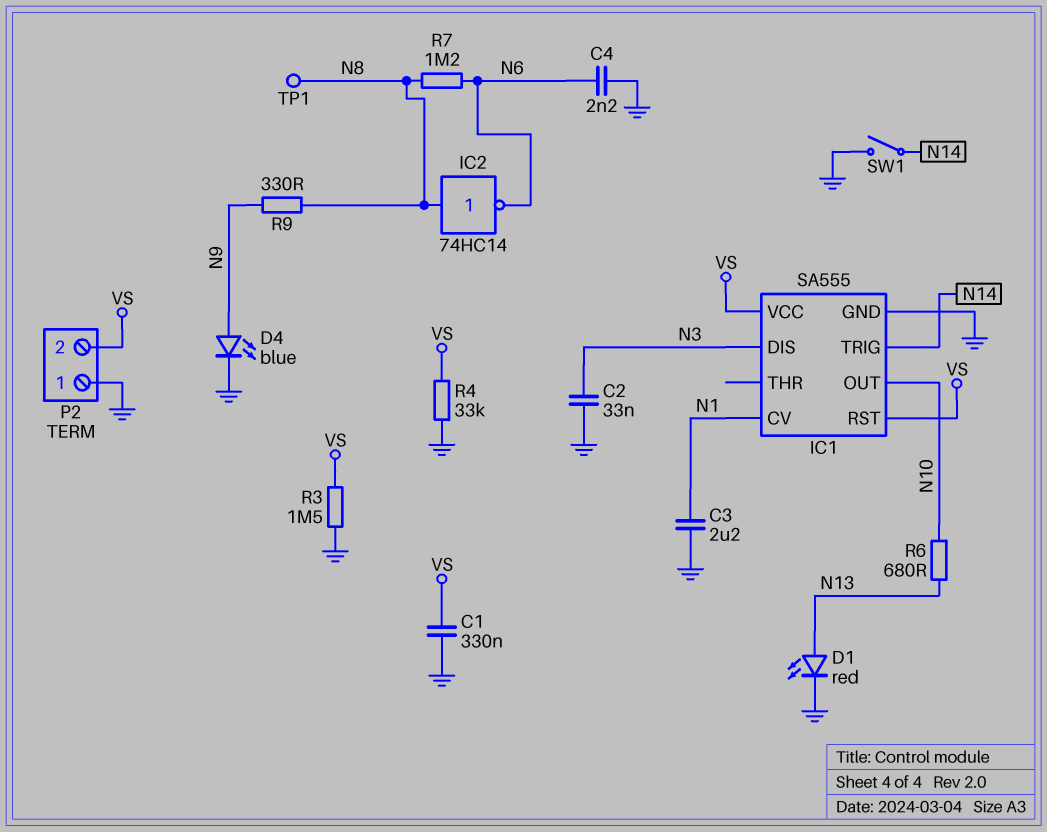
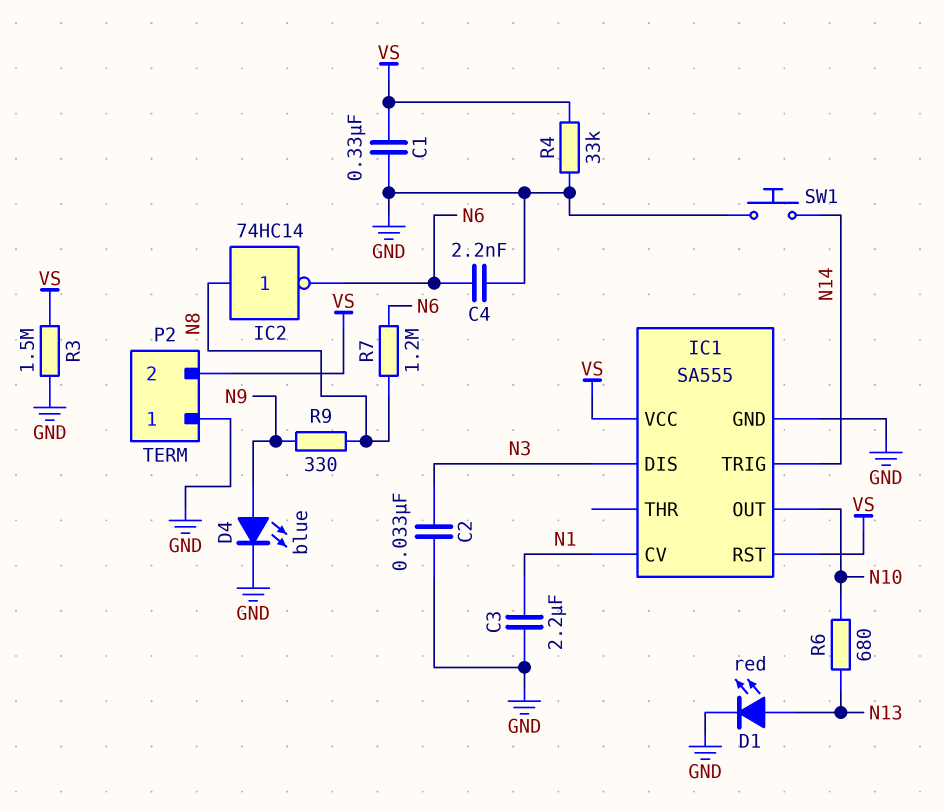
SW1: switch (GND, N14) -> button (GND, N14)
TP1: test point (N8) -> none

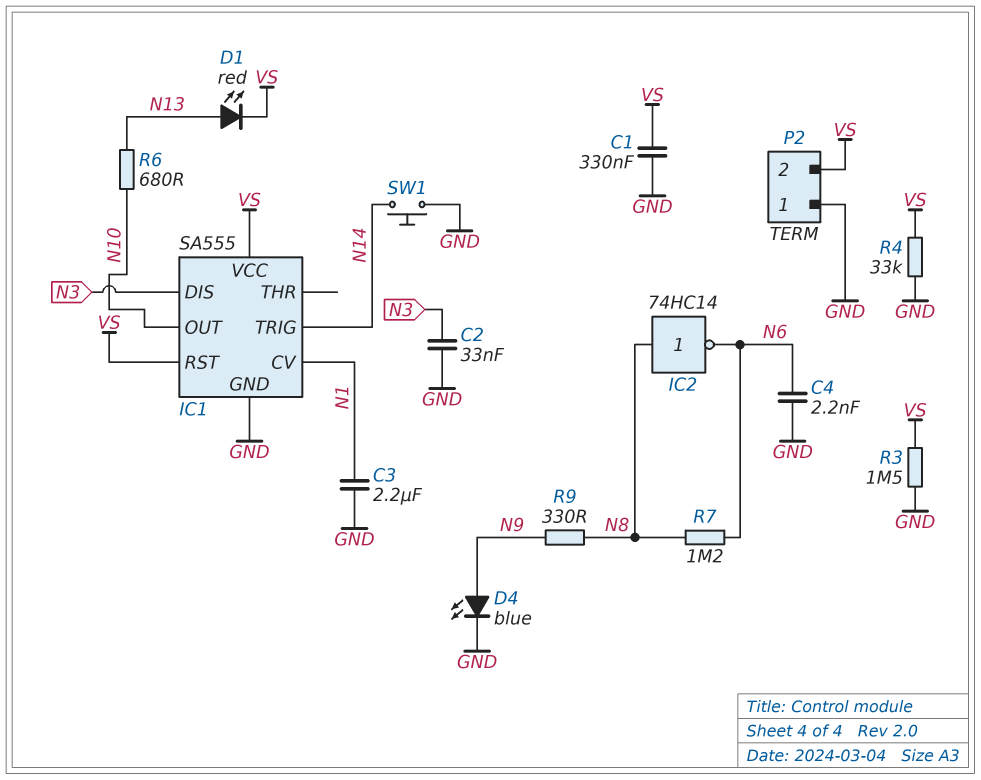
D1: LED red (A N13, K GND) -> LED red (A N13, K VS)

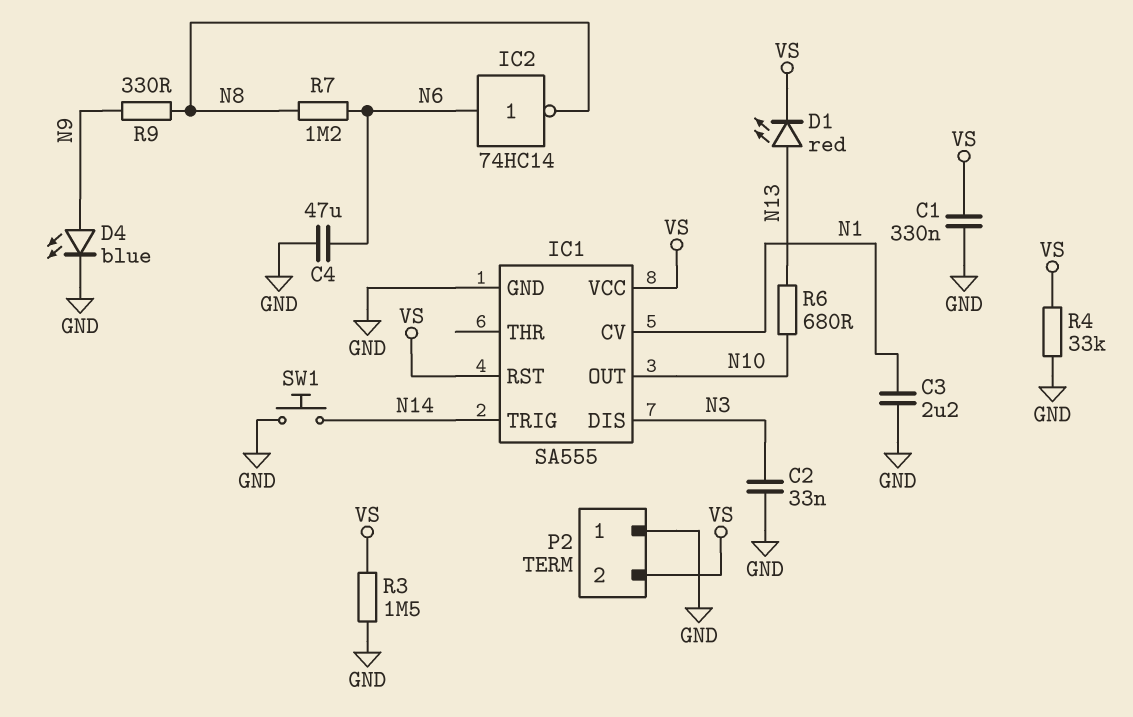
C4: 2.2nF (GND, N6) -> 47uF (GND, N6)
IC2: NOT 74HC14 (in N8, out N6) -> NOT 74HC14 (in N6, out N8)

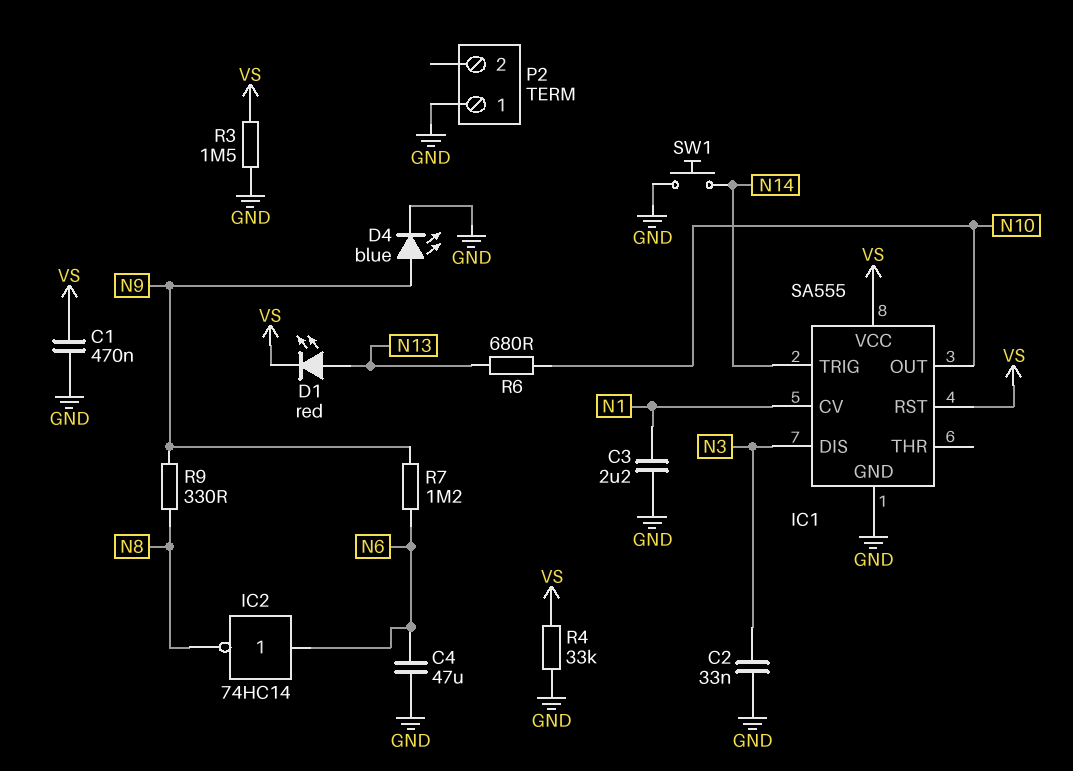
C1: 330nF (GND, VS) -> 470nF (GND, VS)
P2 pin 2: VS -> none
R7: 1.2M (N6, N8) -> 1.2M (N6, N9)

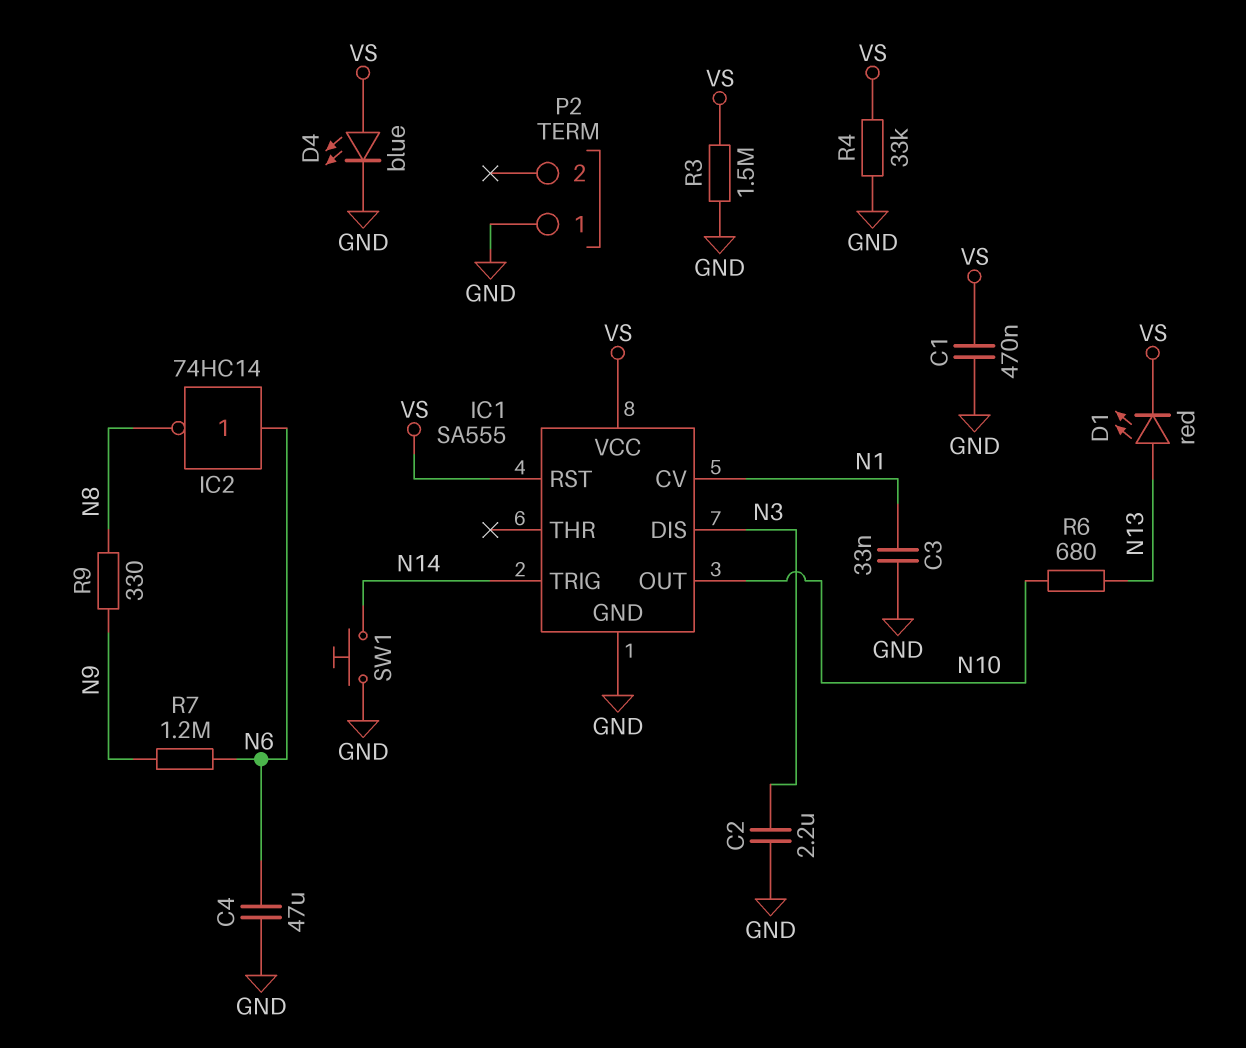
C2: 33nF (GND, N3) -> 2.2uF (GND, N3)
C3: 2.2uF (GND, N1) -> 33nF (GND, N1)
D4: LED blue (A N9, K GND) -> LED blue (A VS, K GND)

